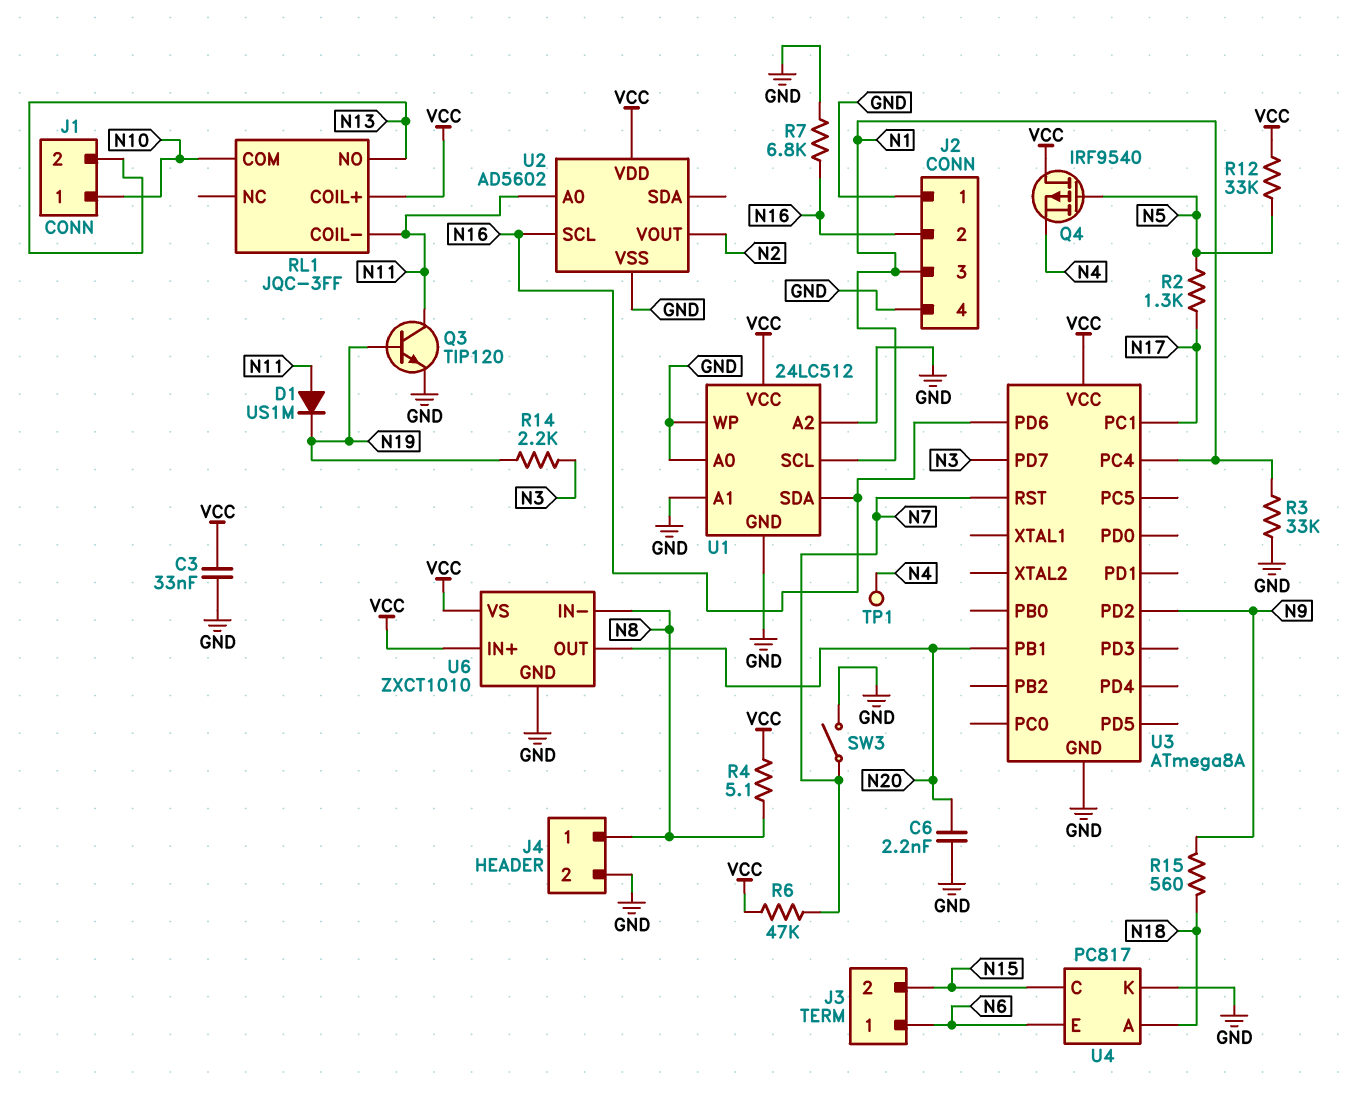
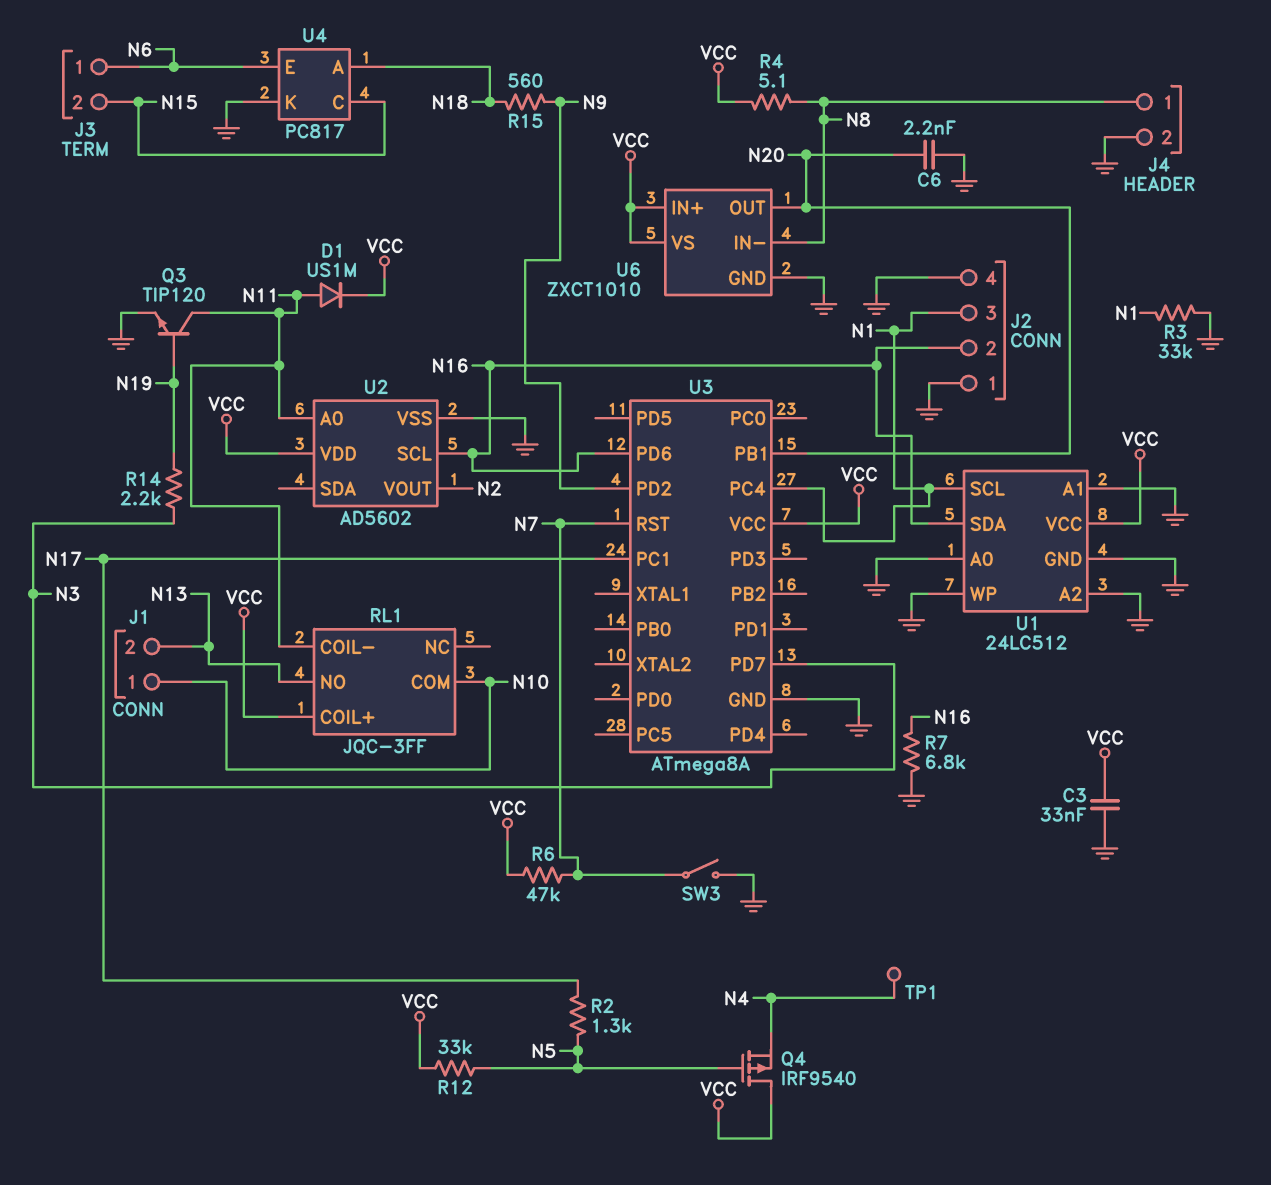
D1: diode US1M (A N11, K N19) -> diode US1M (A N11, K VCC)

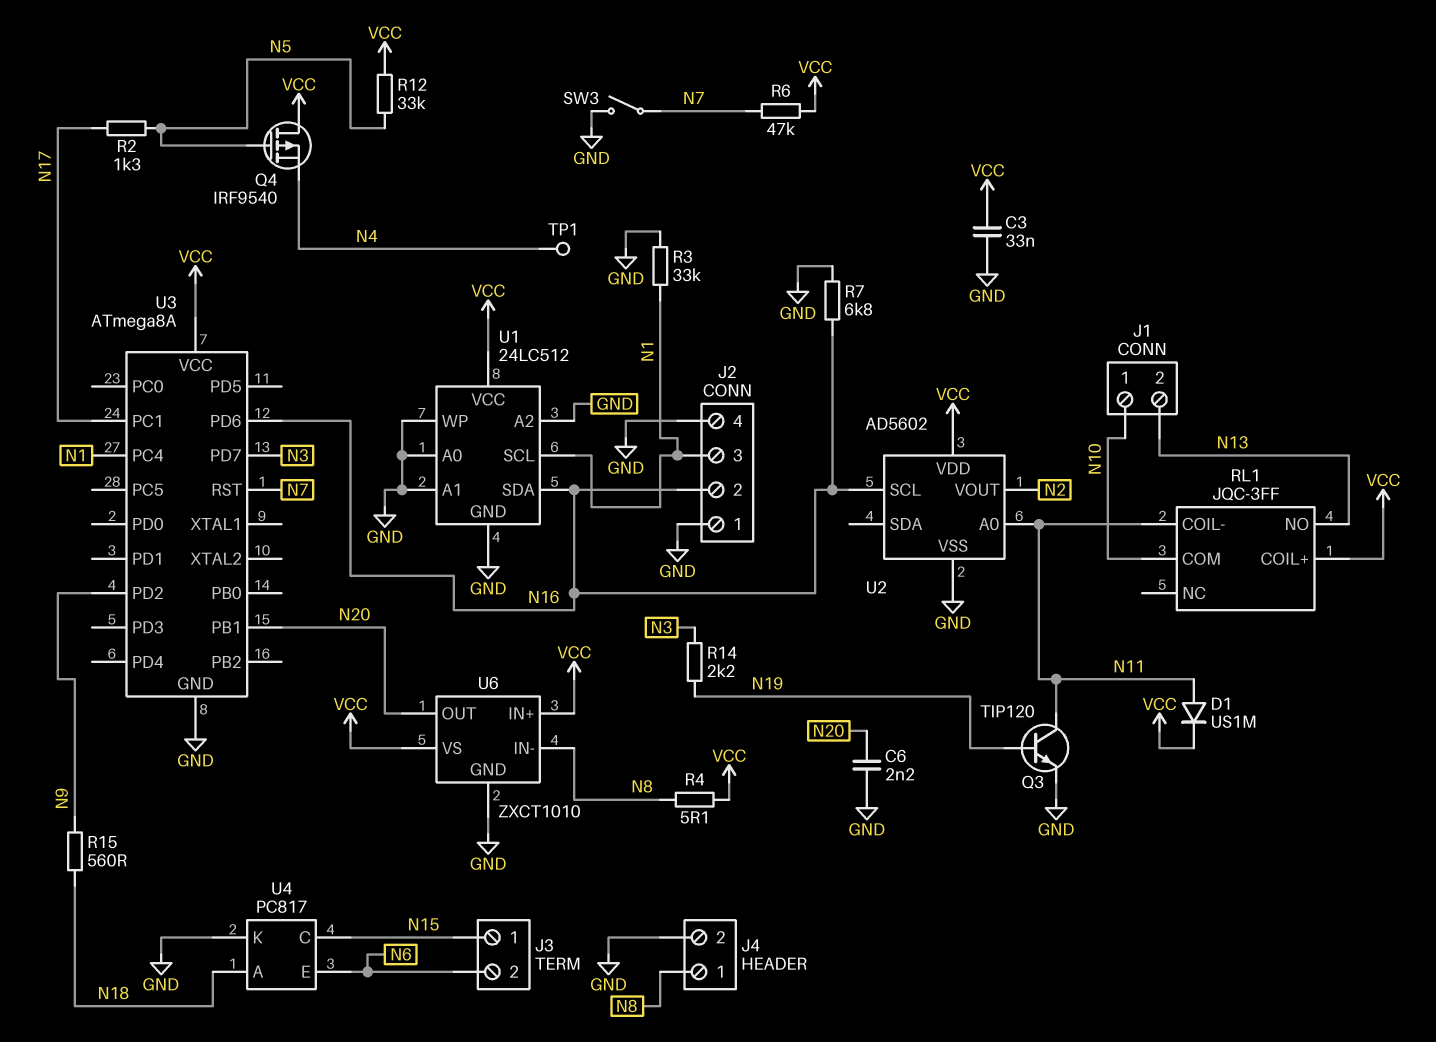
J3 pin 1: N6 -> N15
J3 pin 2: N15 -> N6

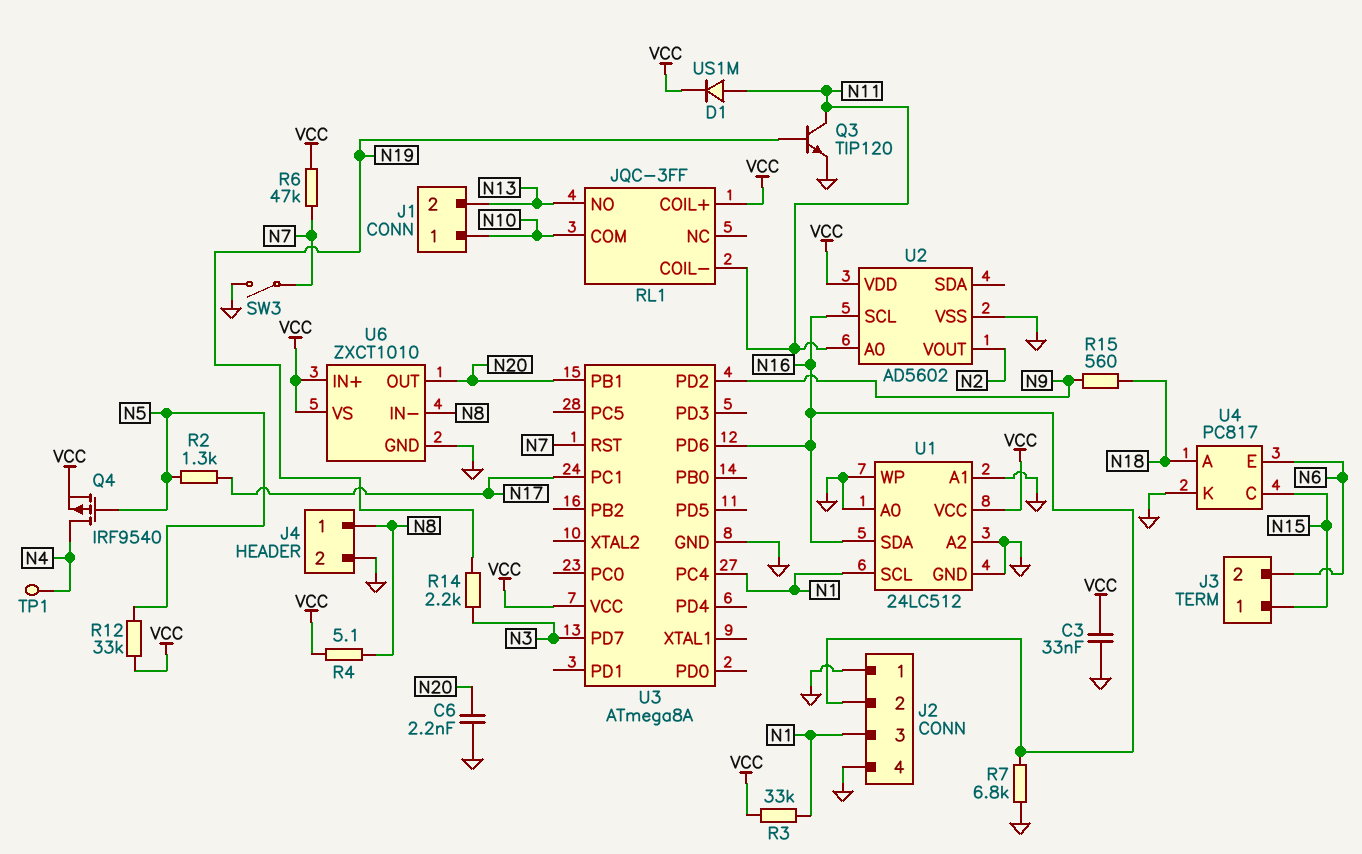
Q4: PMOS IRF9540 (G N5, D VCC, S N4) -> PMOS IRF9540 (G N5, D N4, S VCC)
R3: 33k (GND, N1) -> 33k (N1, VCC)

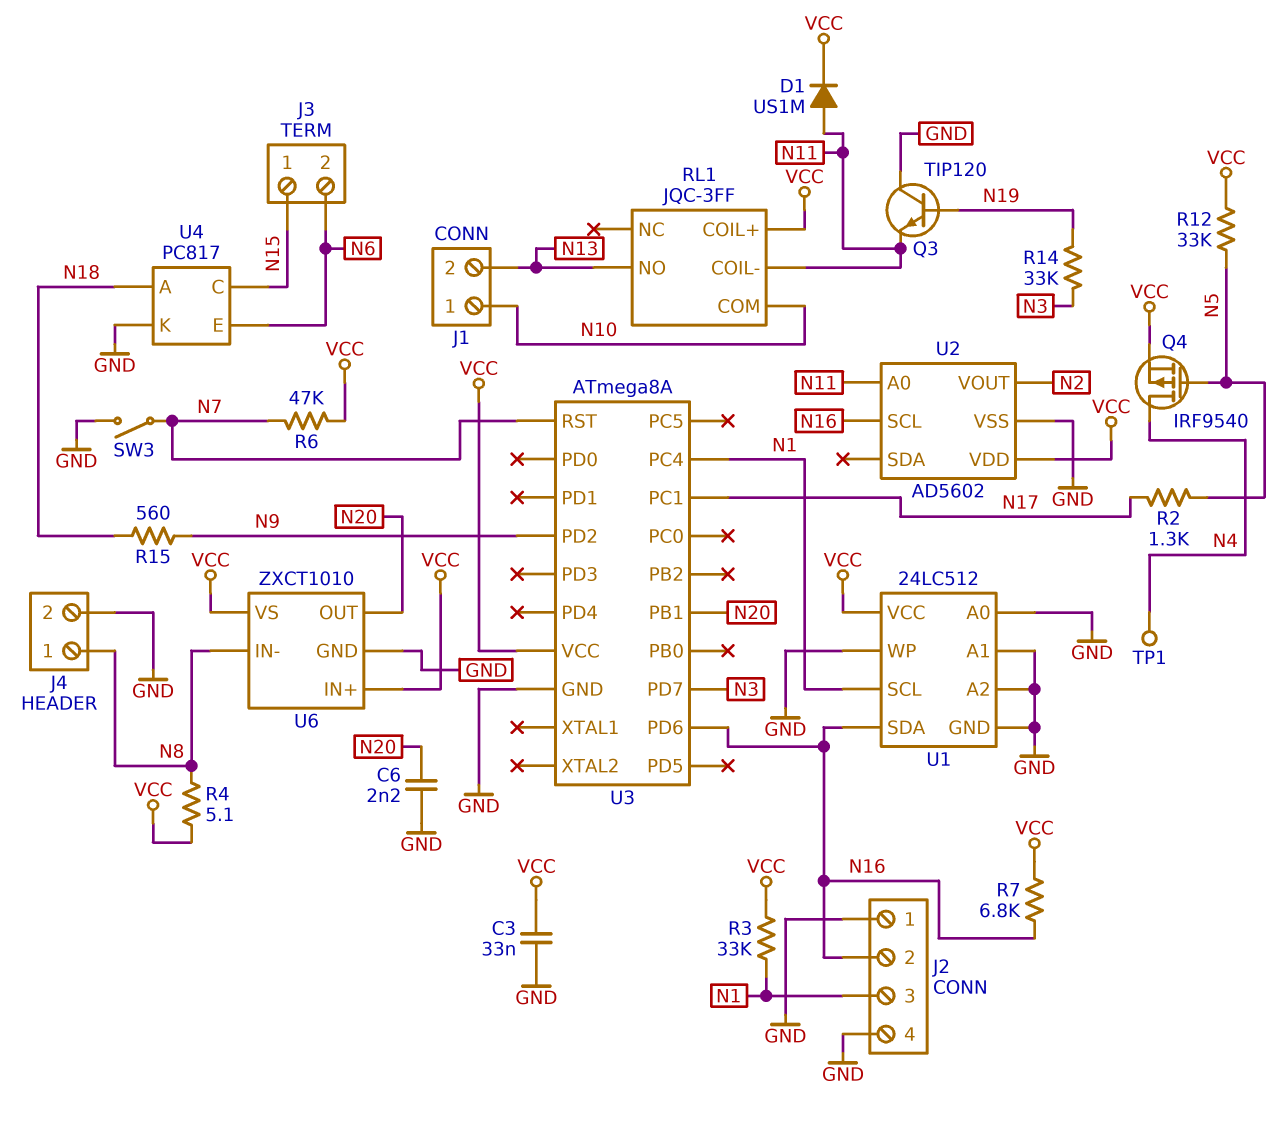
Q3: NPN TIP120 (B N19, C N11, E GND) -> NPN TIP120 (B N19, C GND, E N11)
R7: 6.8k (GND, N16) -> 6.8k (N16, VCC)
R14: 2.2k (N3, N19) -> 33k (N3, N19)

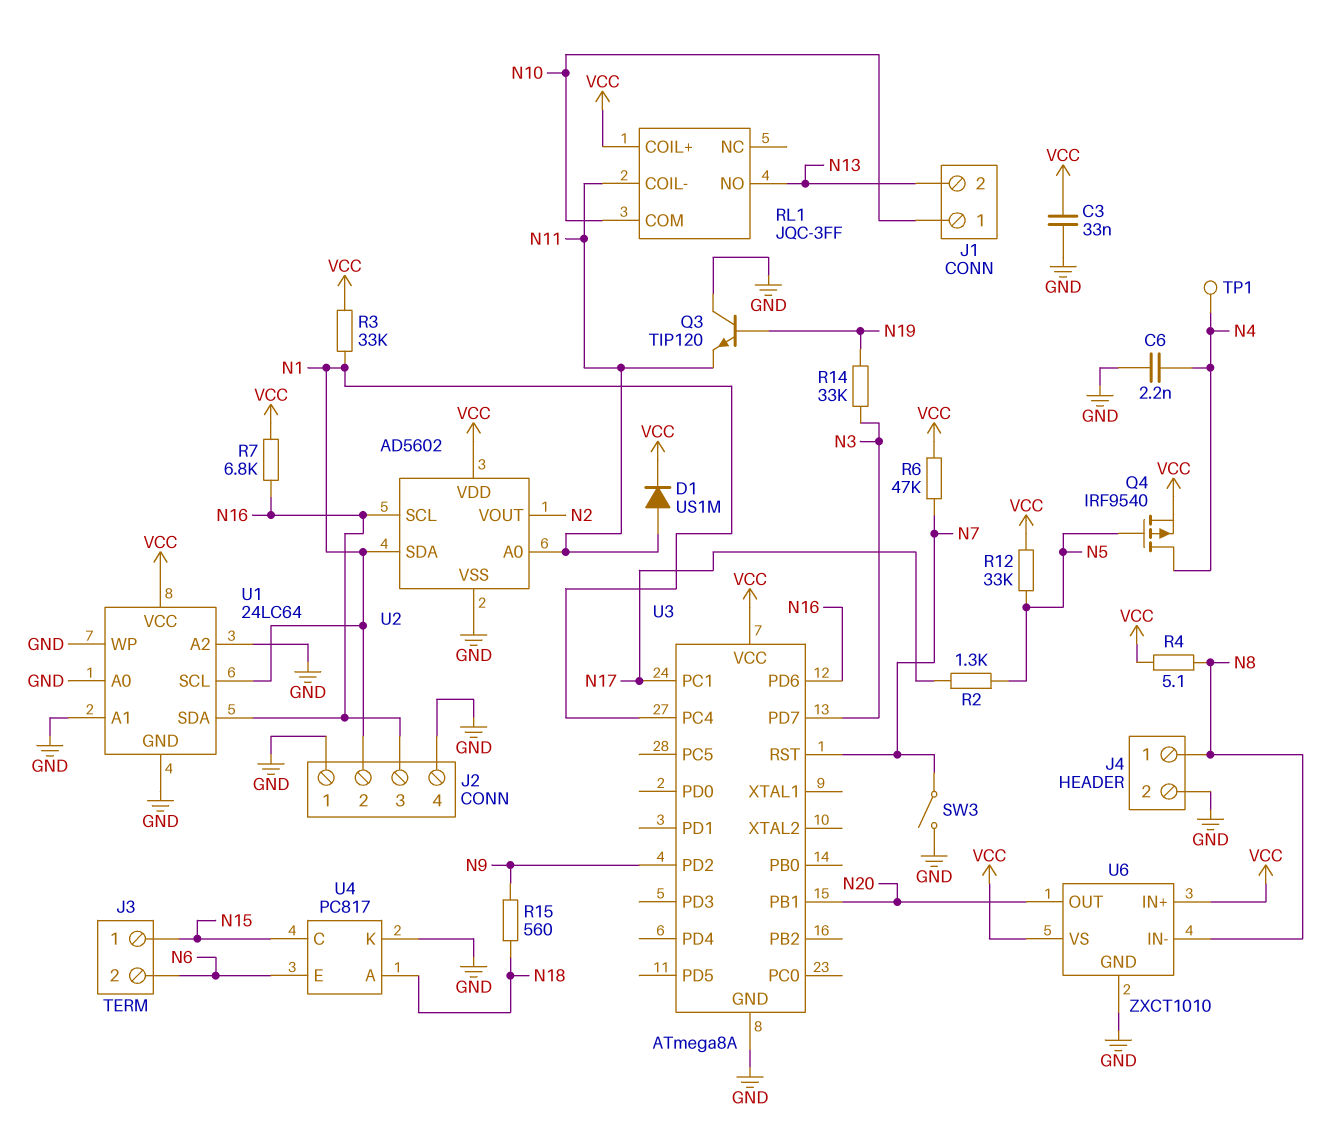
C6: 2.2nF (GND, N20) -> 2.2nF (GND, N4)
J2 pin 2: N16 -> N1
J2 pin 3: N1 -> N16
U1: 24LC512 -> 24LC64
U2 pin SDA: none -> N1

